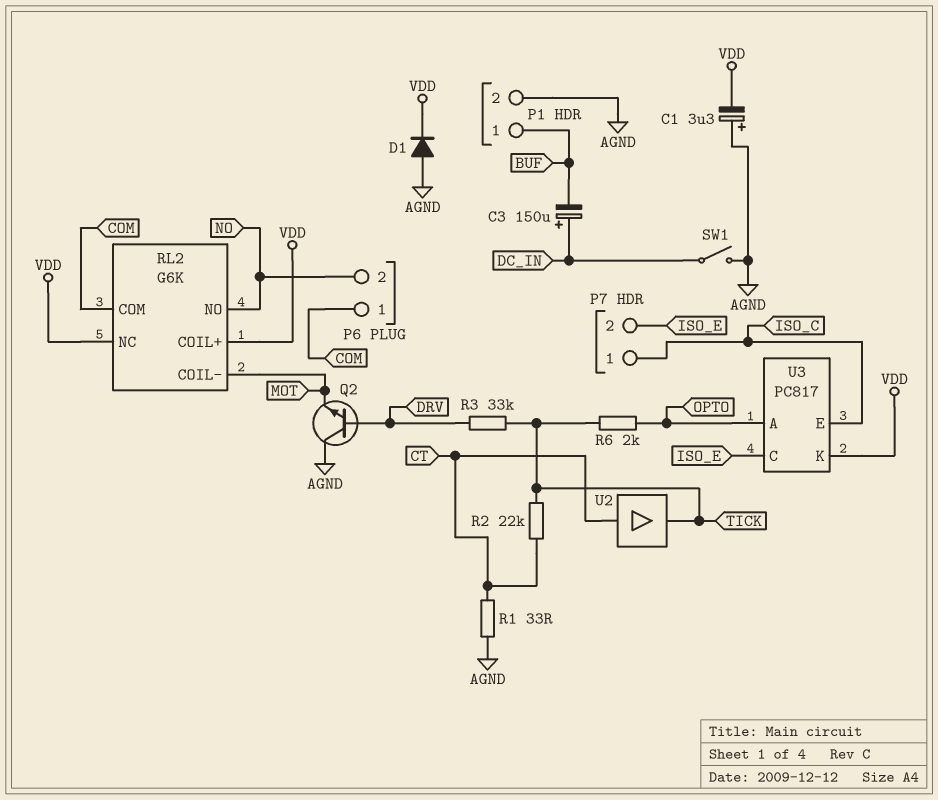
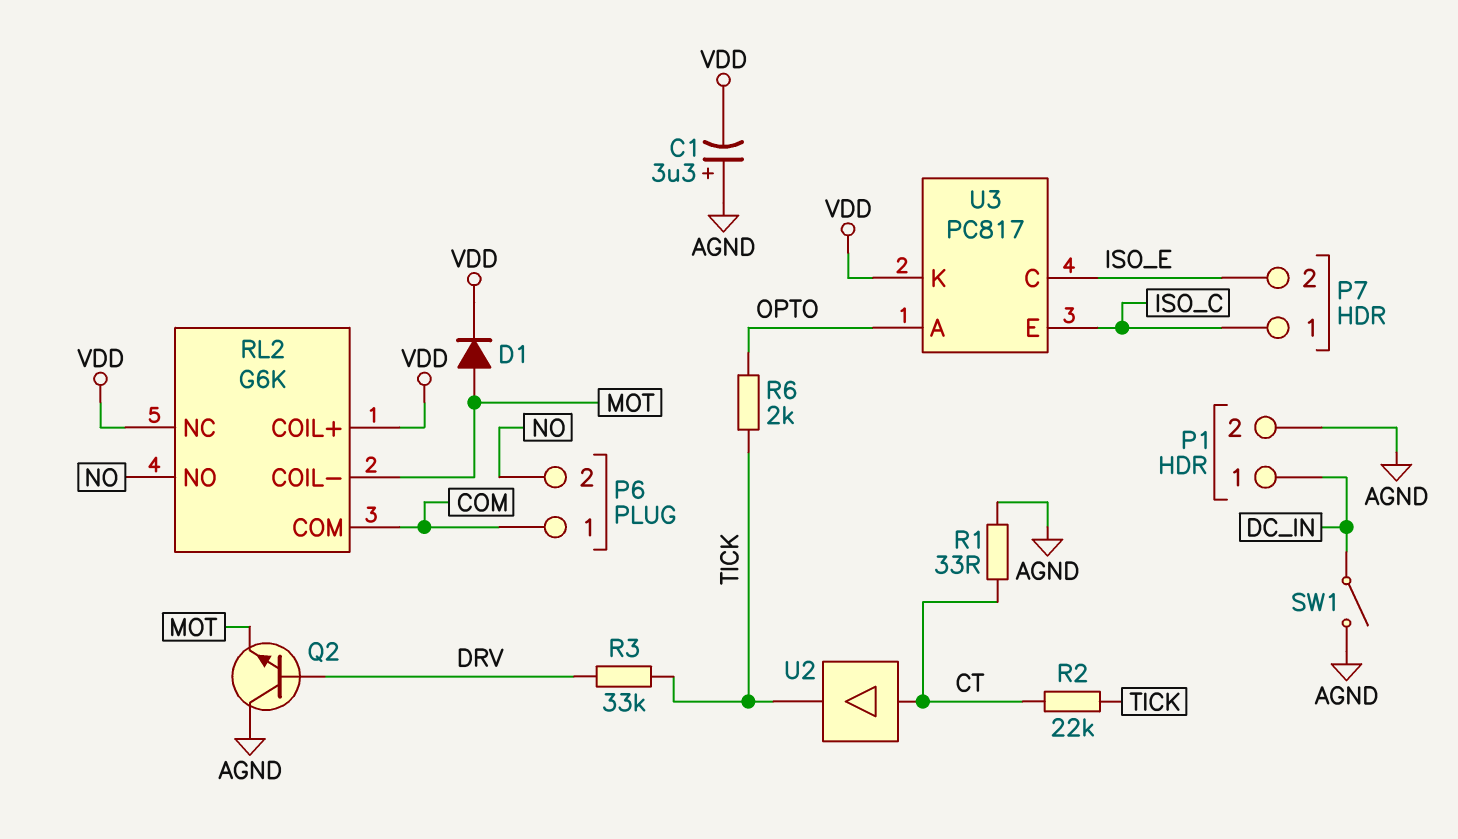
C3: 150uF (plus DC_IN, minus BUF) -> none
D1: diode (A AGND, K VDD) -> diode (A MOT, K VDD)
P1 pin 1: BUF -> DC_IN

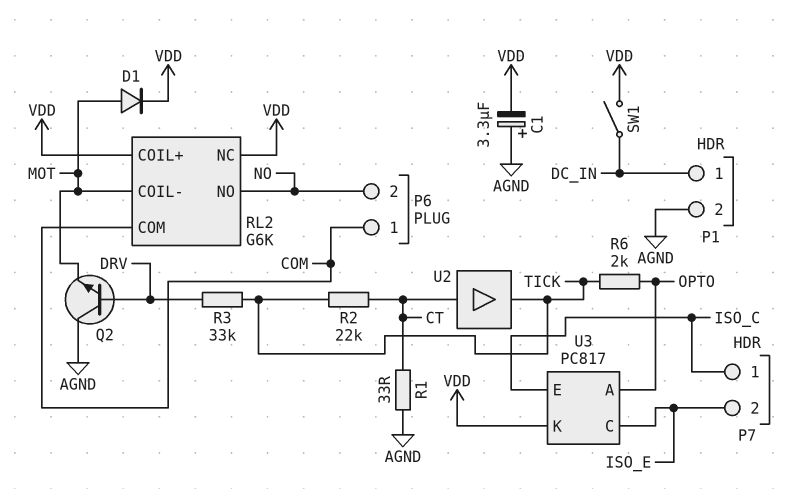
SW1: switch (AGND, DC_IN) -> switch (DC_IN, VDD)

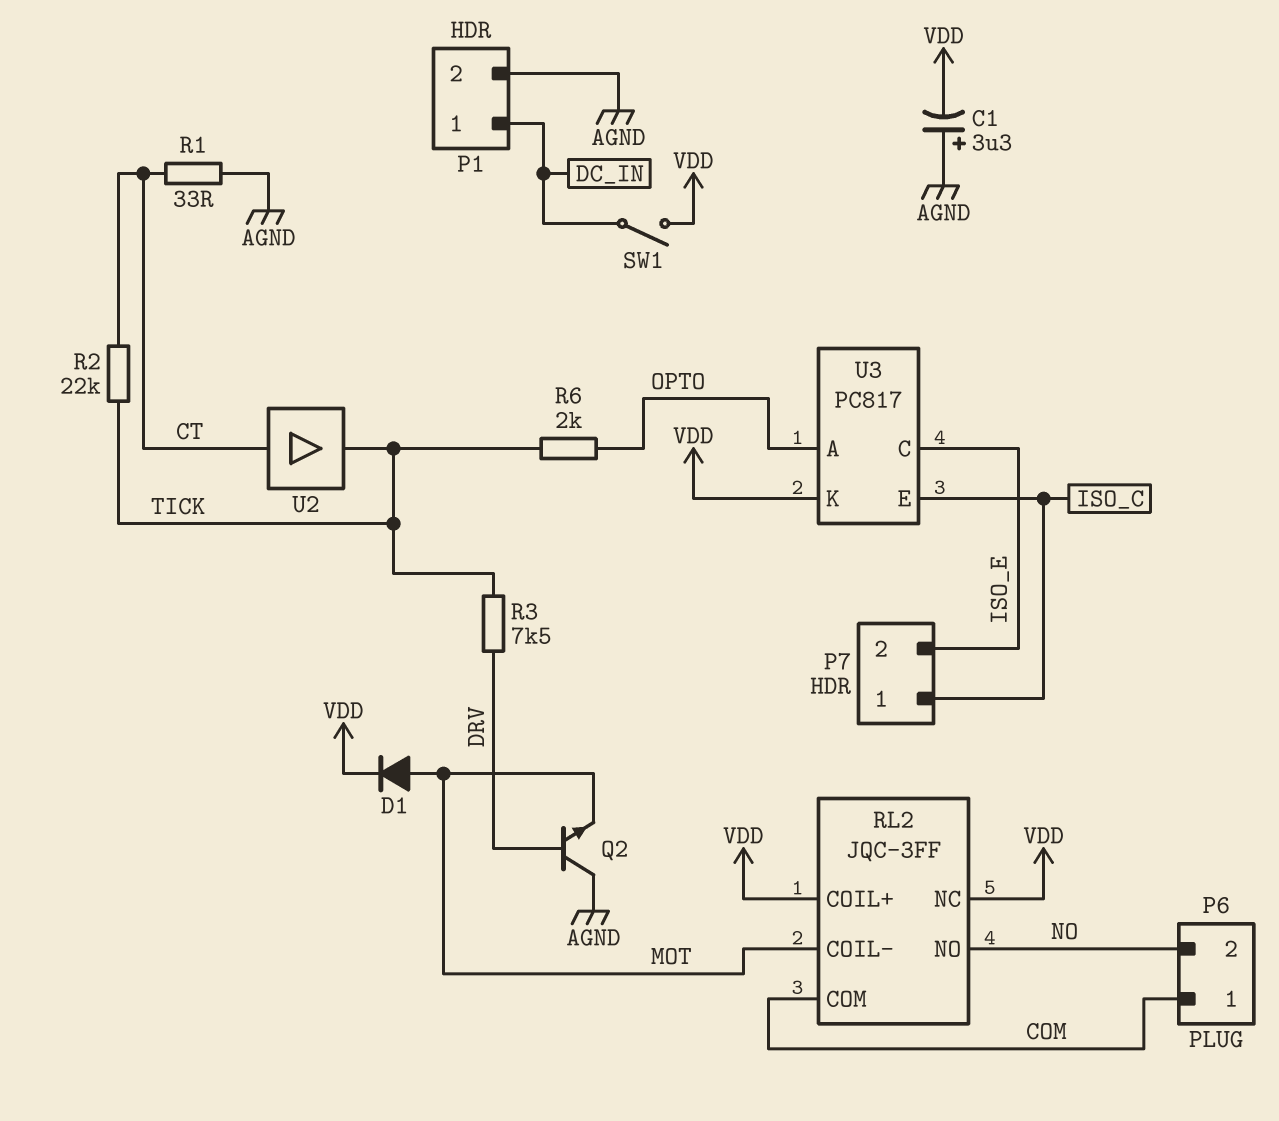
R3: 33k (DRV, TICK) -> 7.5k (DRV, TICK)
RL2: G6K -> JQC-3FF

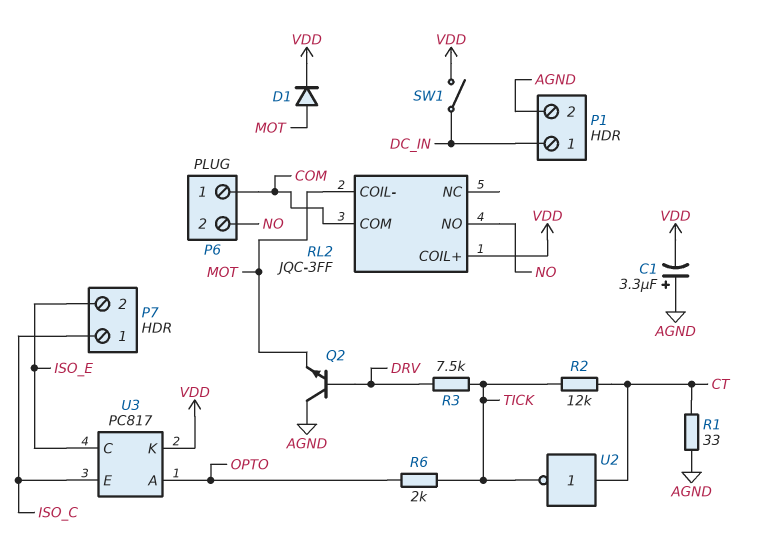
R2: 22k (CT, TICK) -> 12k (CT, TICK)
RL2 pin NC: VDD -> none
U2: buffer (in CT, out TICK) -> NOT (in CT, out TICK)

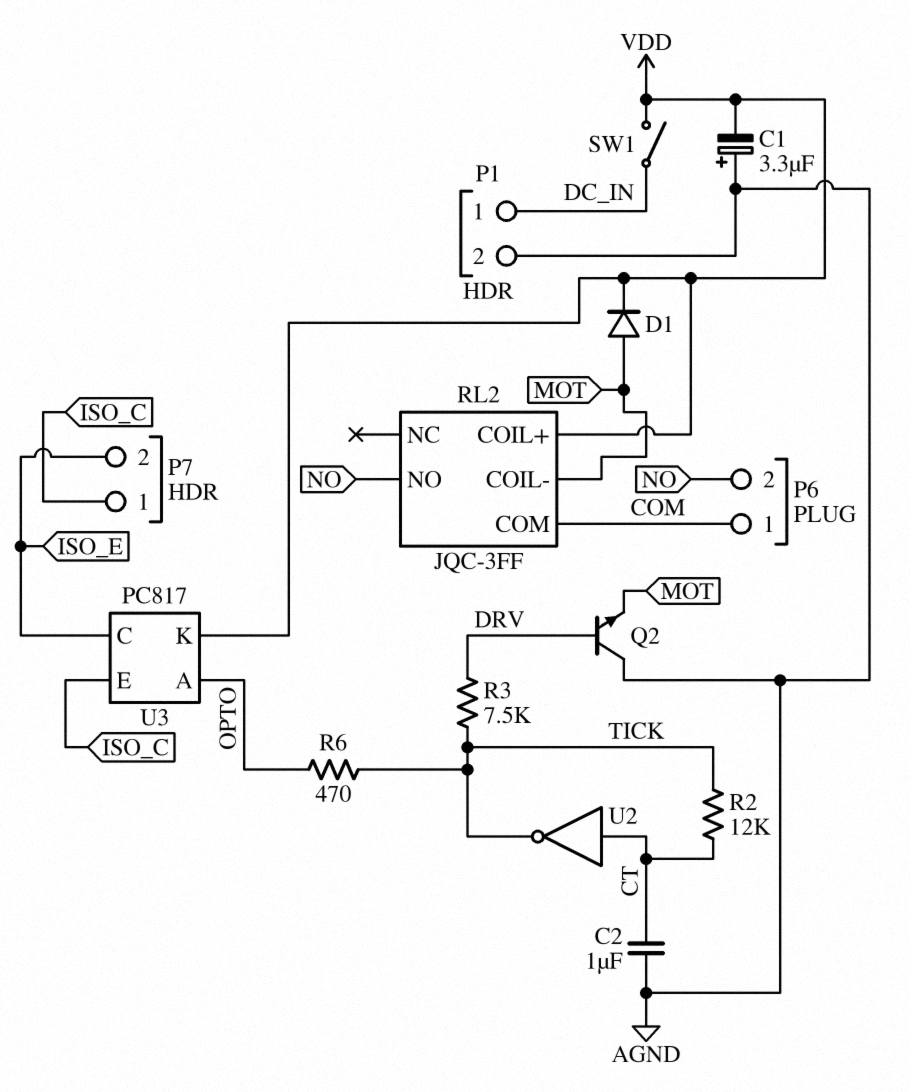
C2: none -> 1uF (AGND, CT)
R1: 33 (AGND, CT) -> none
R6: 2k (OPTO, TICK) -> 470 (OPTO, TICK)

